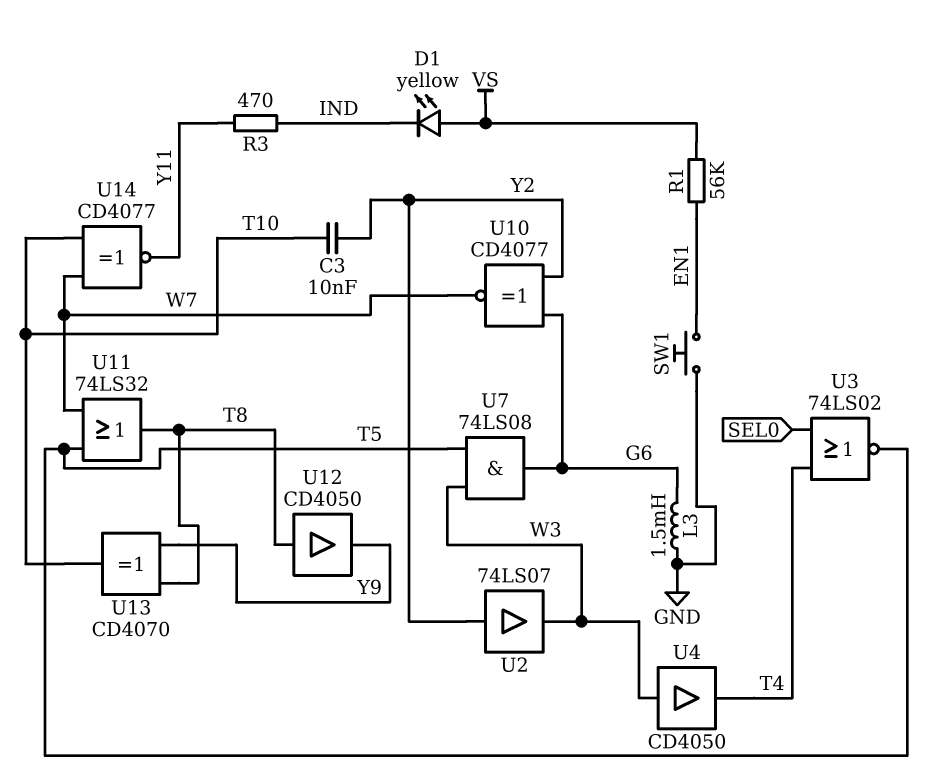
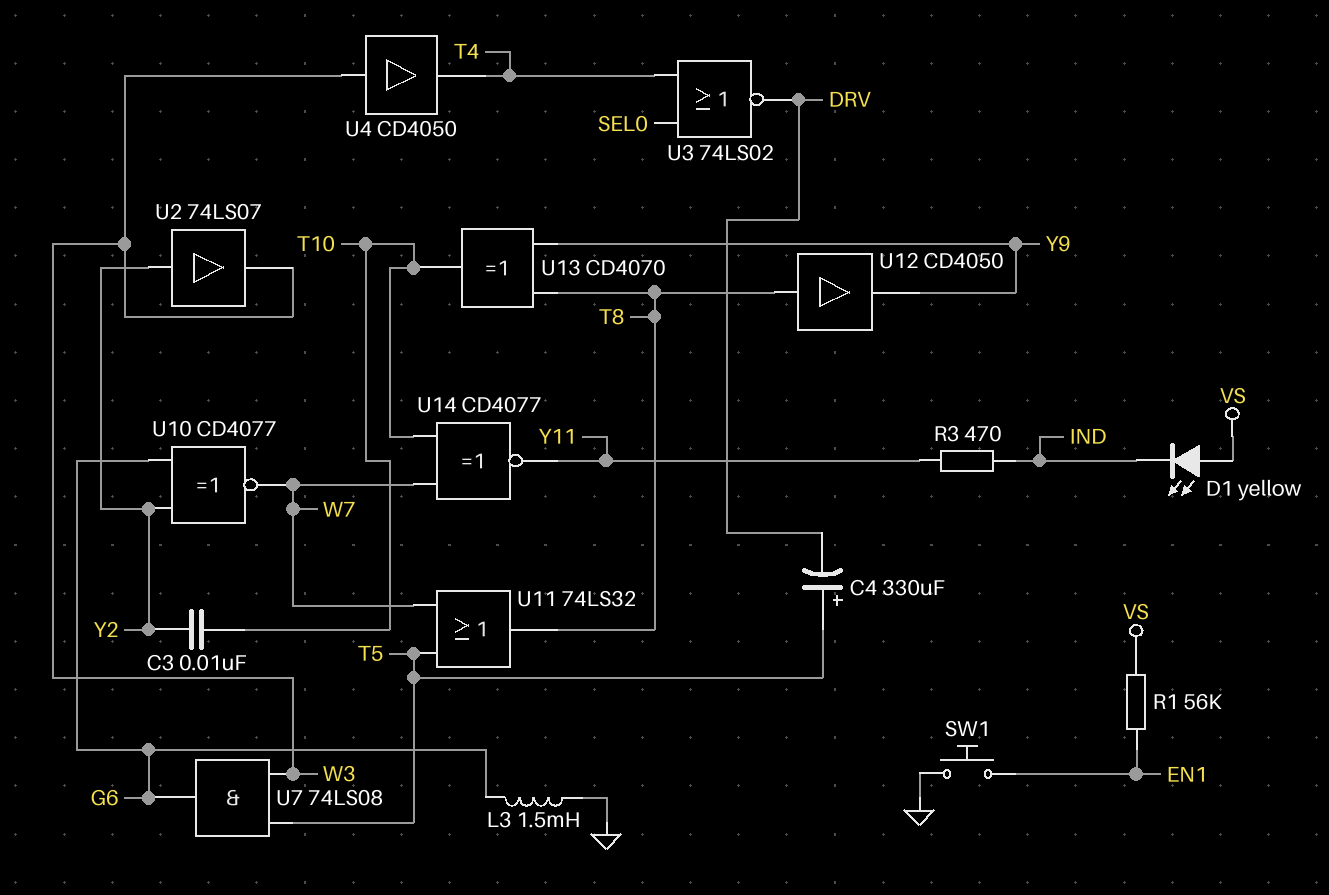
C4: none -> 330uF (plus T5, minus DRV)
U3: NOR 74LS02 (in SEL0, in T4, out T5) -> NOR 74LS02 (in SEL0, in T4, out DRV)

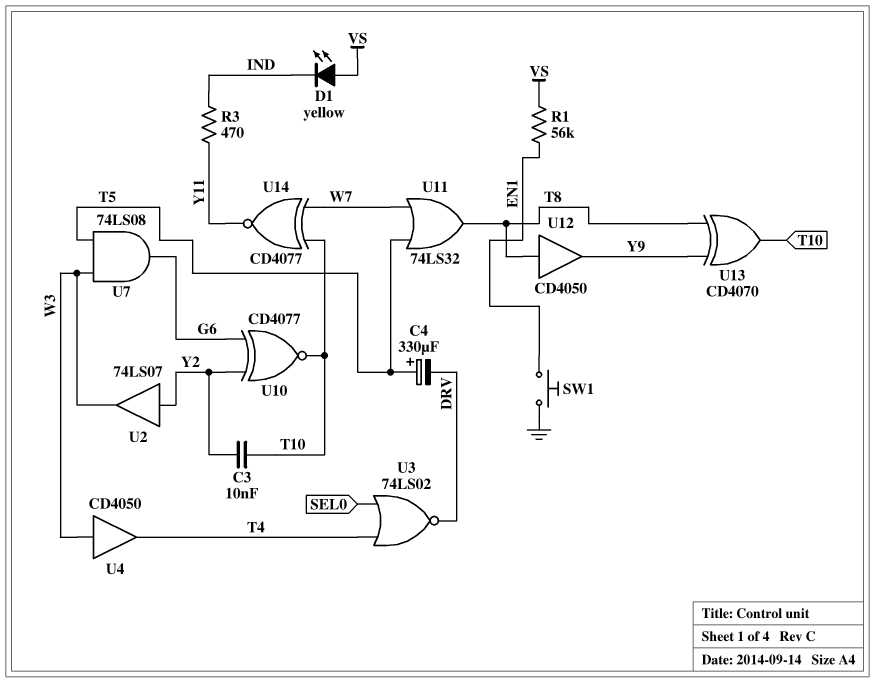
L3: 1.5mH (G6, GND) -> none
U10: XNOR CD4077 (in G6, in Y2, out W7) -> XNOR CD4077 (in G6, in Y2, out T10)

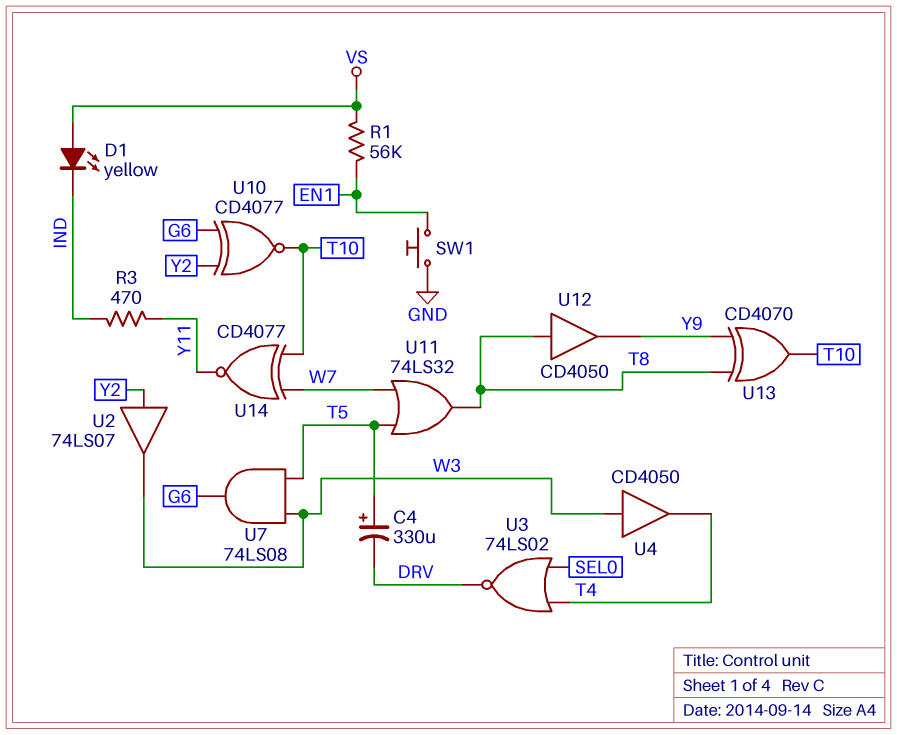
C3: 10nF (T10, Y2) -> none

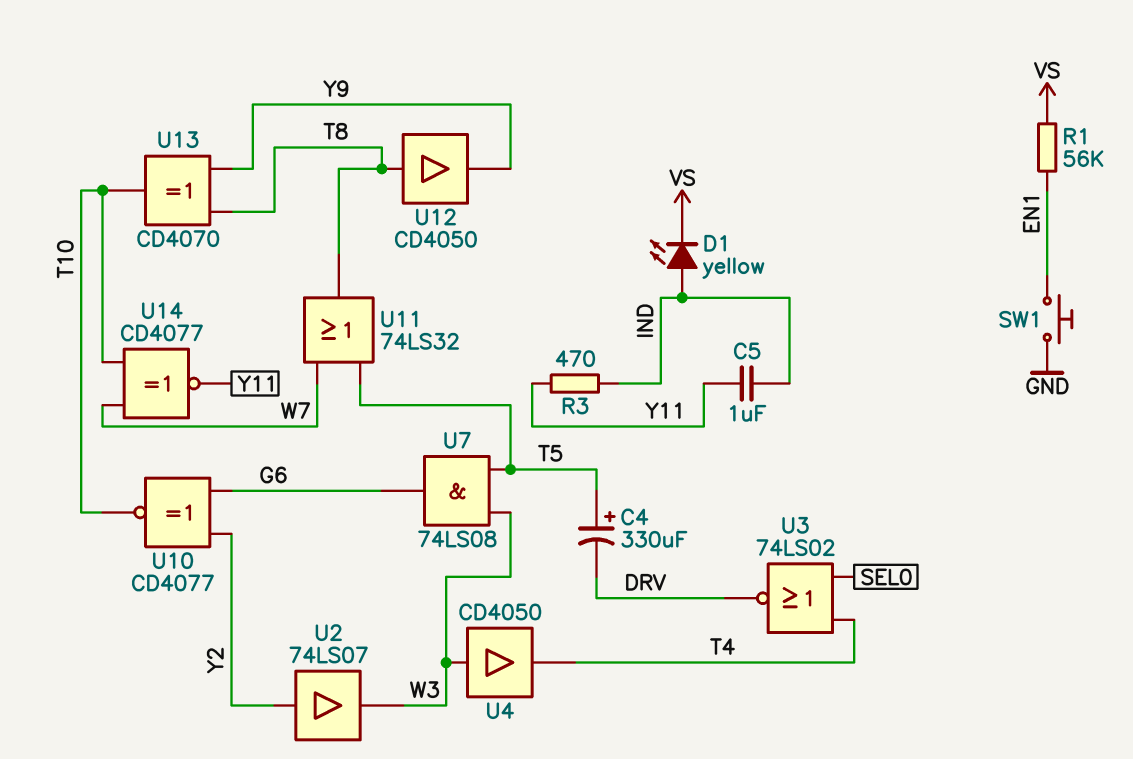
C5: none -> 1uF (IND, Y11)
D1: LED yellow (A VS, K IND) -> LED yellow (A IND, K VS)

